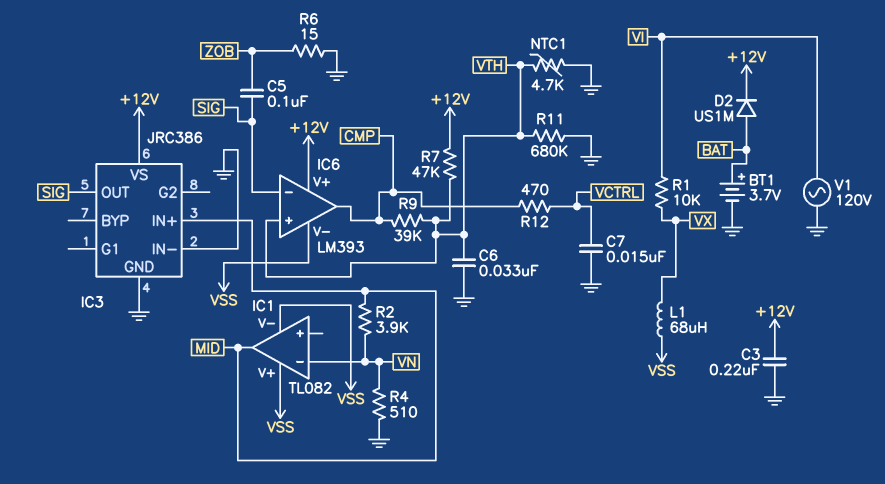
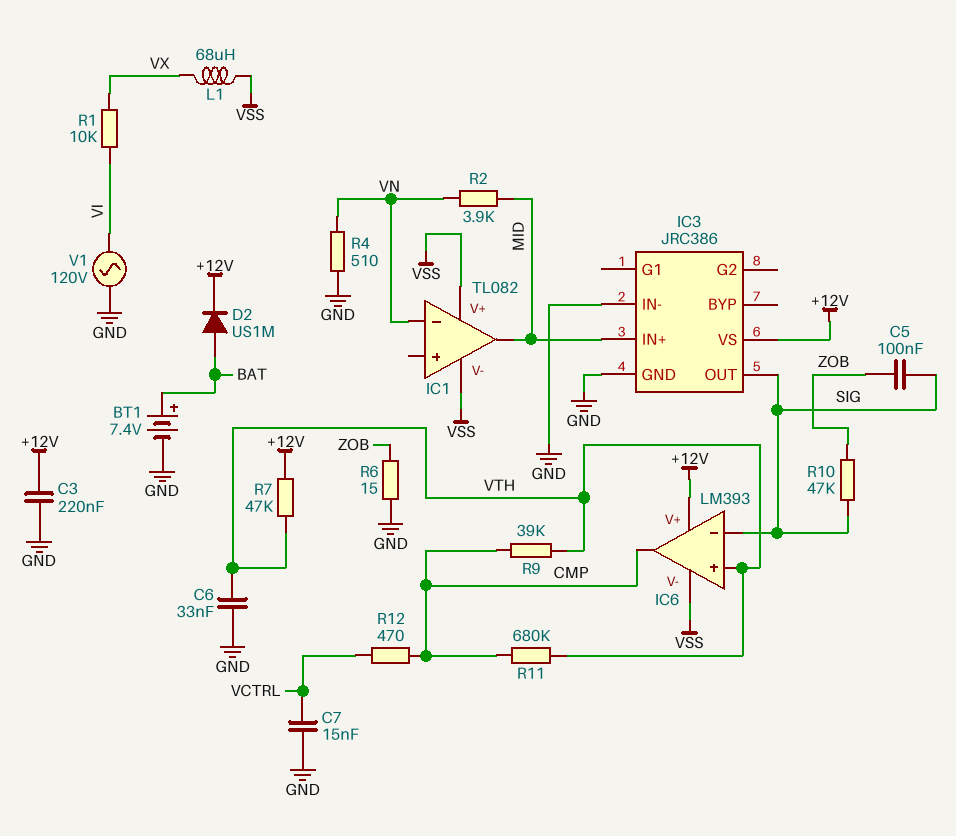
BT1: 3.7V (plus BAT, minus GND) -> 7.4V (plus BAT, minus GND)
NTC1: 4.7k (GND, VTH) -> none
R10: none -> 47k (SIG, ZOB)
R11: 680k (GND, VTH) -> 680k (CMP, VTH)

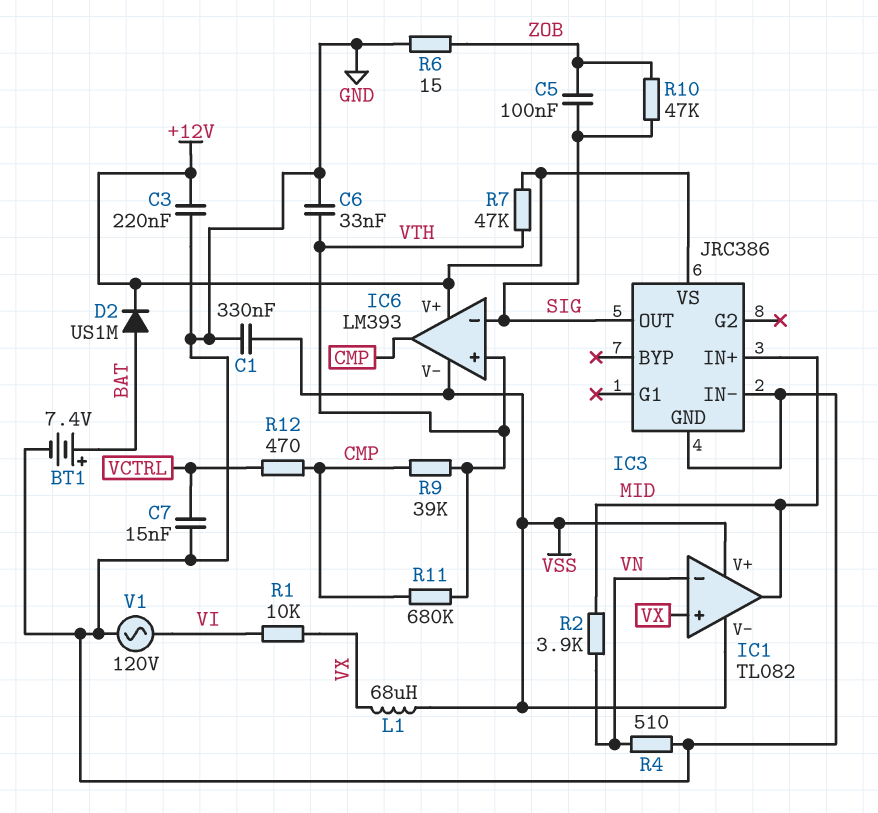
C1: none -> 330nF (GND, VSS)
IC1 pin in+: none -> VX

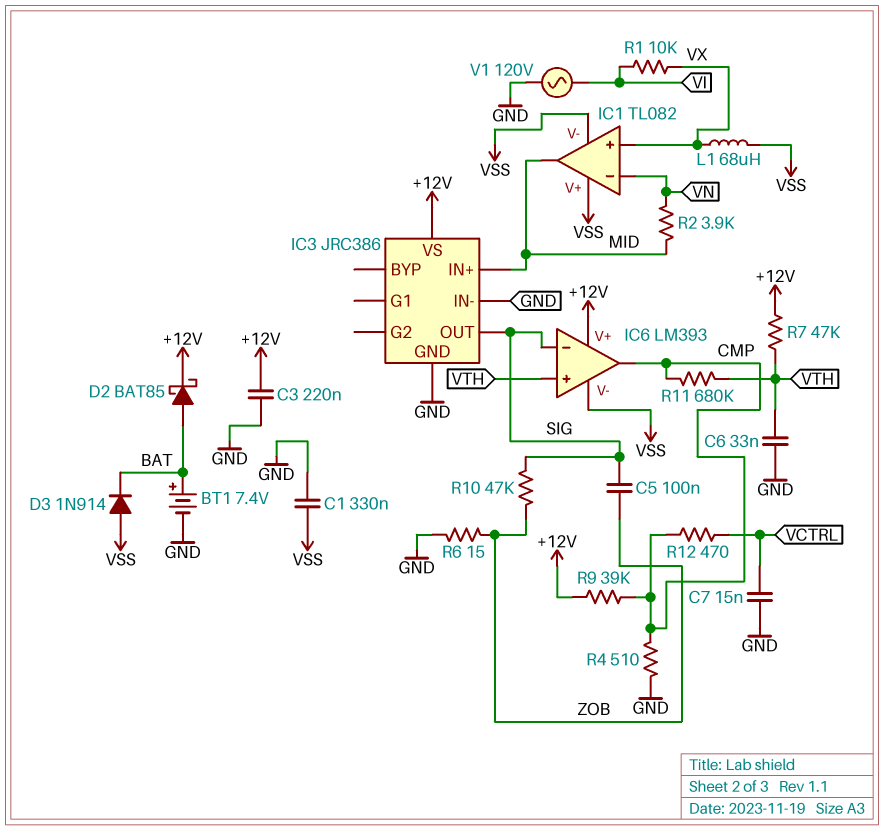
D2: diode US1M (A BAT, K +12V) -> schottky BAT85 (A BAT, K +12V)
D3: none -> diode 1N914 (A VSS, K BAT)
R4: 510 (GND, VN) -> 510 (CMP, GND)
R9: 39k (CMP, VTH) -> 39k (+12V, CMP)

